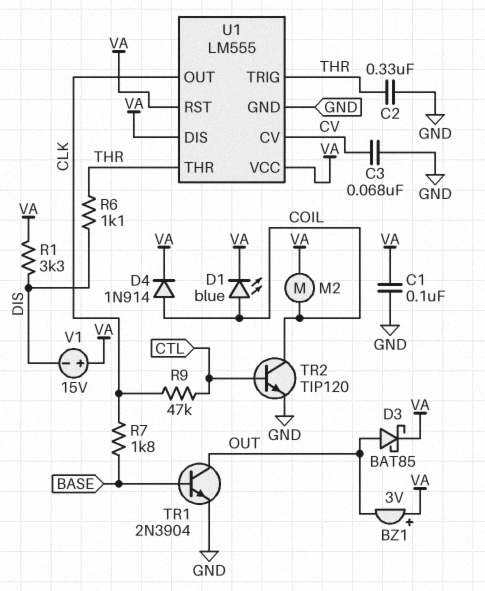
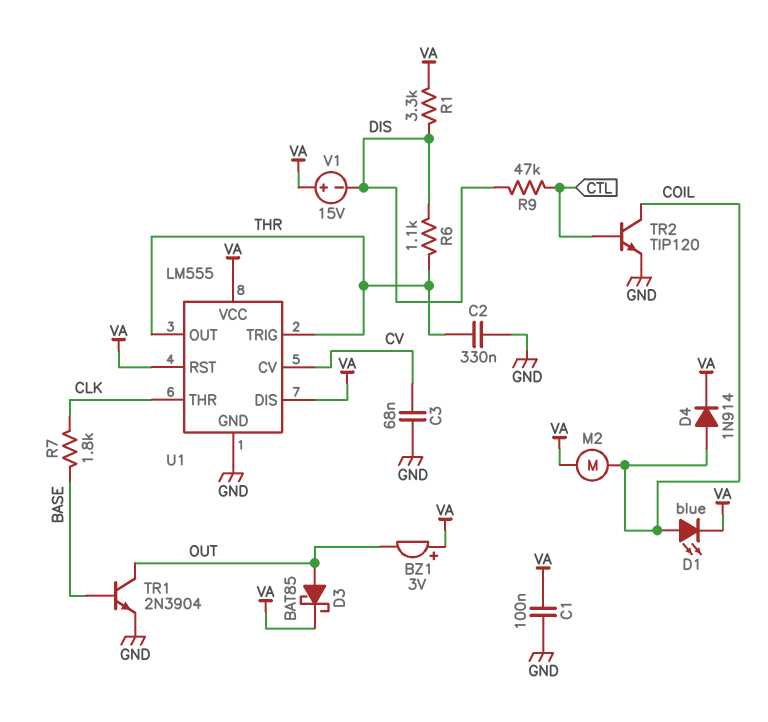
R9: 47k (CLK, CTL) -> 47k (CTL, DIS)
U1 pin OUT: CLK -> THR
U1 pin THR: THR -> CLK

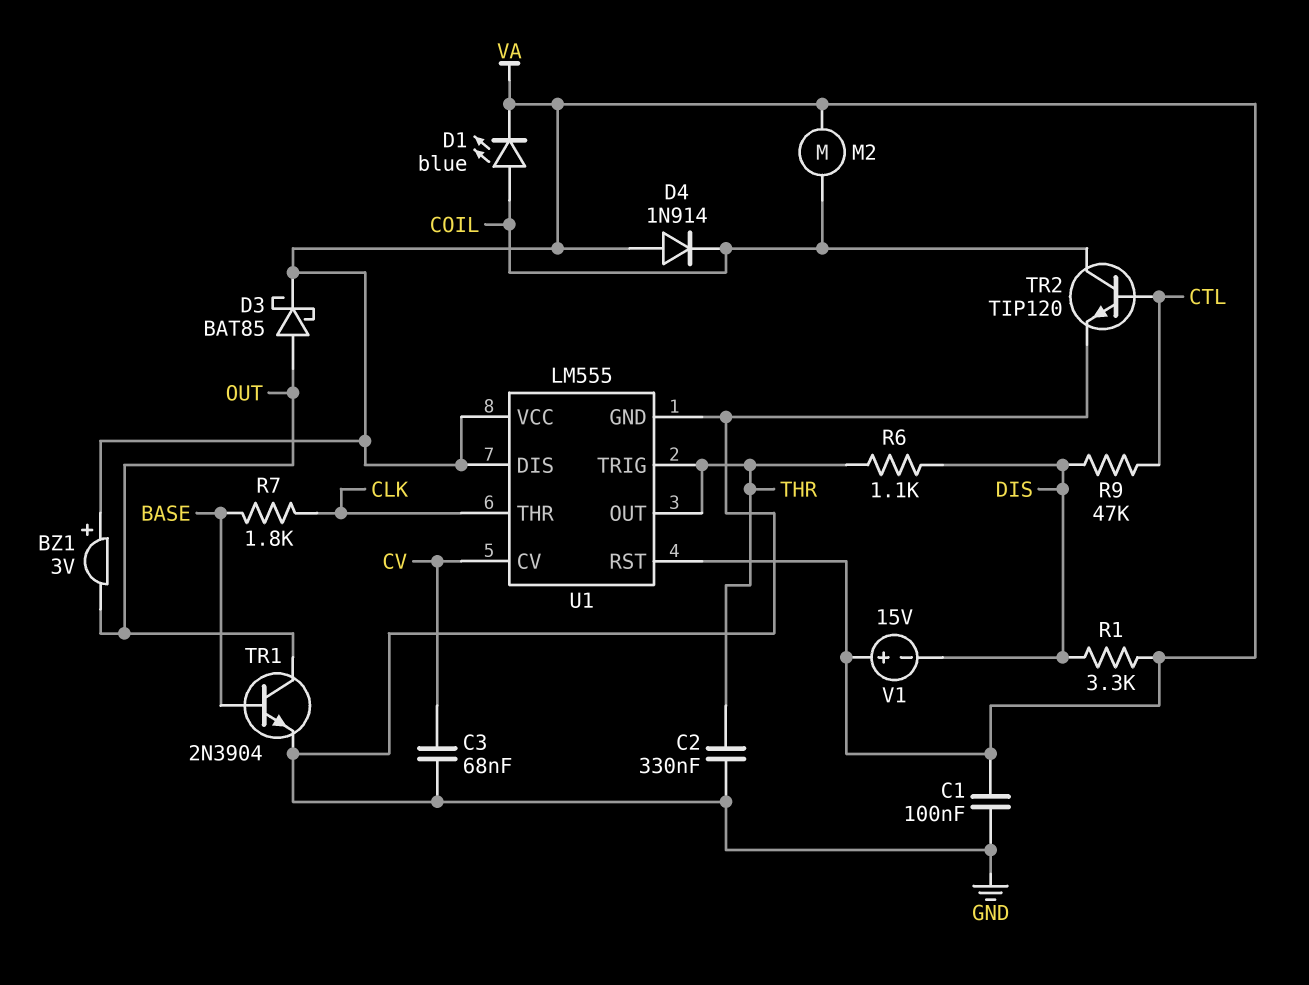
D4: diode 1N914 (A COIL, K VA) -> diode 1N914 (A VA, K COIL)

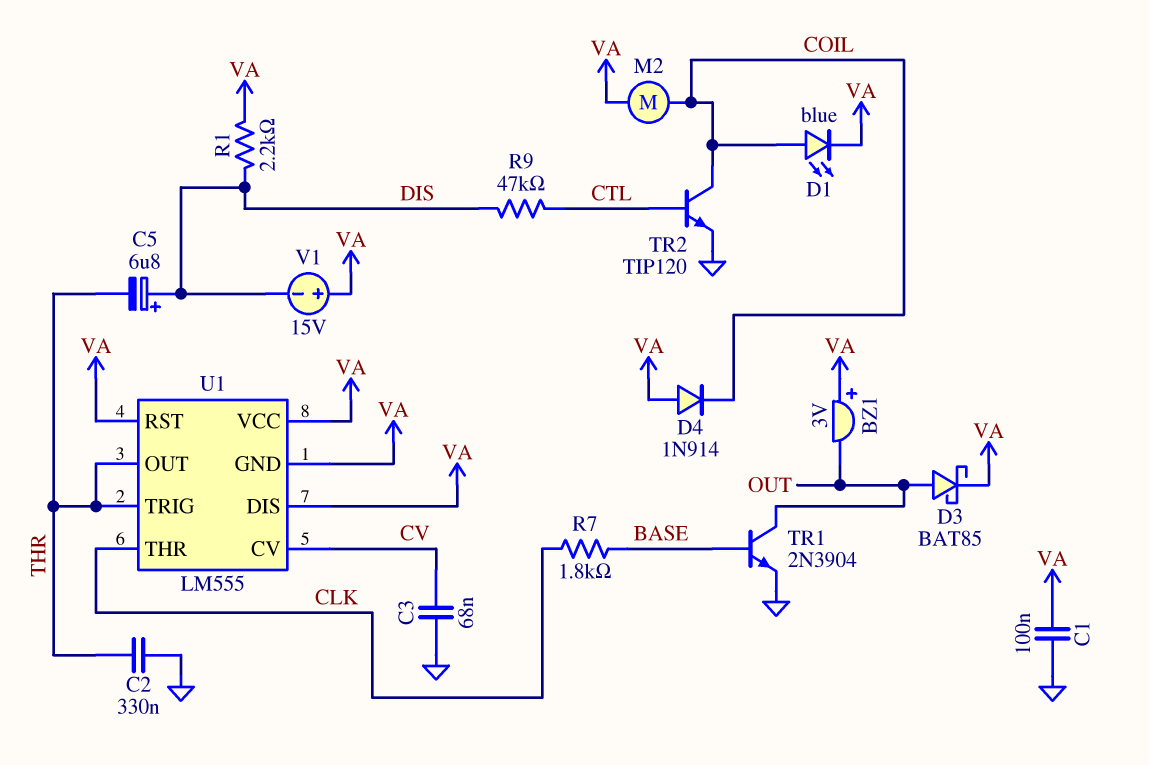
C5: none -> 6.8uF (plus DIS, minus THR)
R1: 3.3k (DIS, VA) -> 2.2k (DIS, VA)
R6: 1.1k (DIS, THR) -> none
U1 pin GND: GND -> VA

